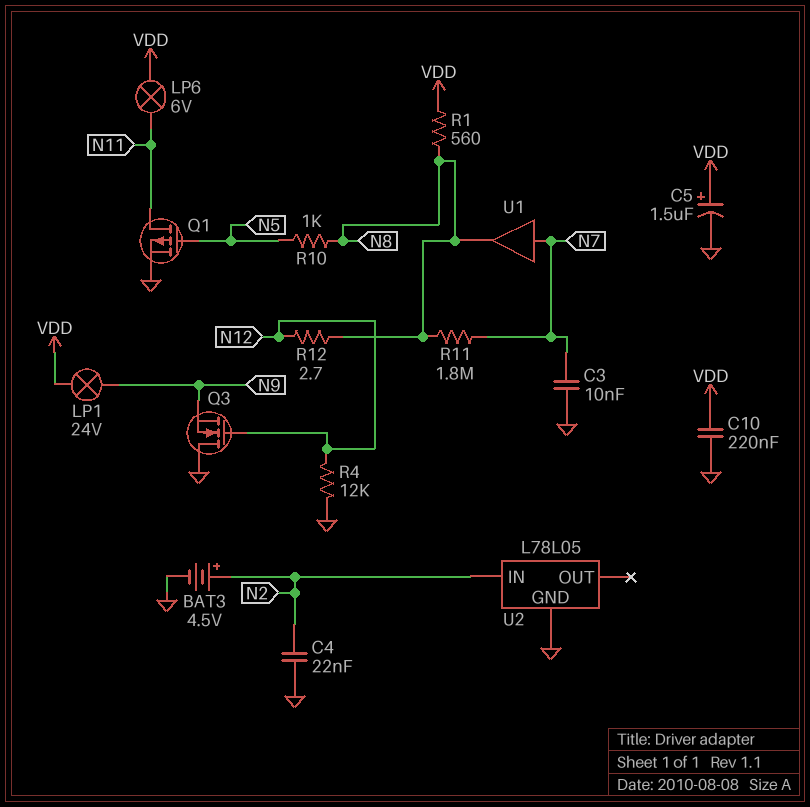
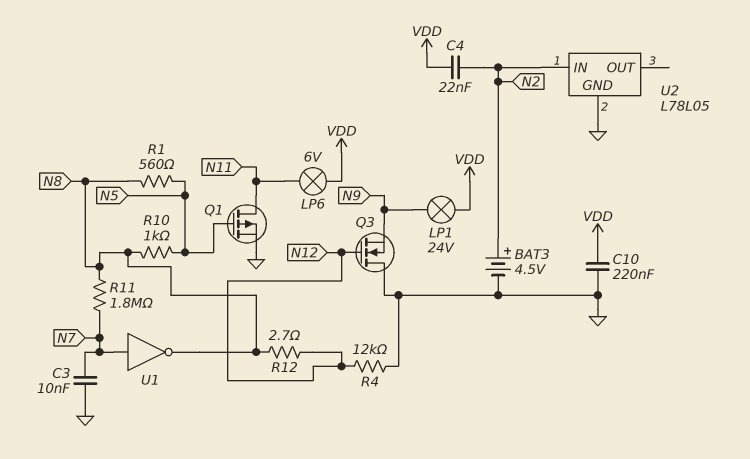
C4: 22nF (GND, N2) -> 22nF (N2, VDD)
C5: 1.5uF (plus VDD, minus GND) -> none
R1: 560 (N8, VDD) -> 560 (N5, N8)
U1: buffer (in N7, out N8) -> NOT (in N7, out N8)

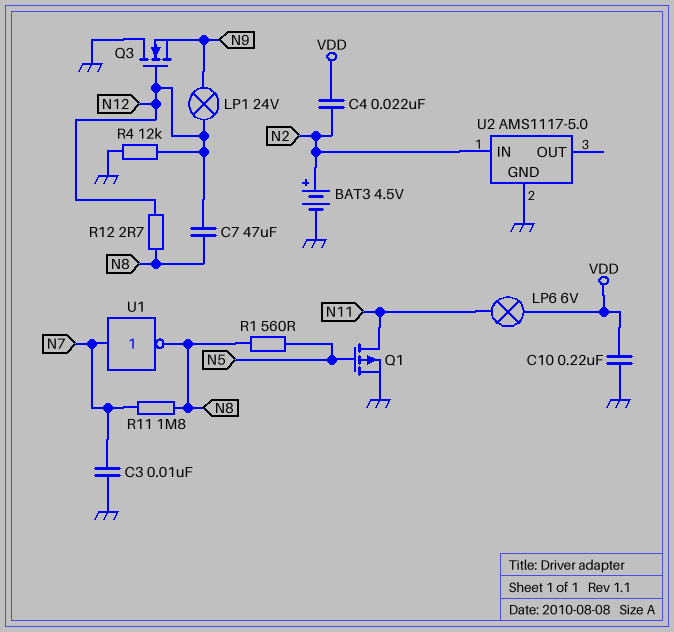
C7: none -> 47uF (N8, N12)
LP1: lamp 24V (N9, VDD) -> lamp 24V (N9, N12)
R10: 1k (N5, N8) -> none
U2: L78L05 -> AMS1117-5.0

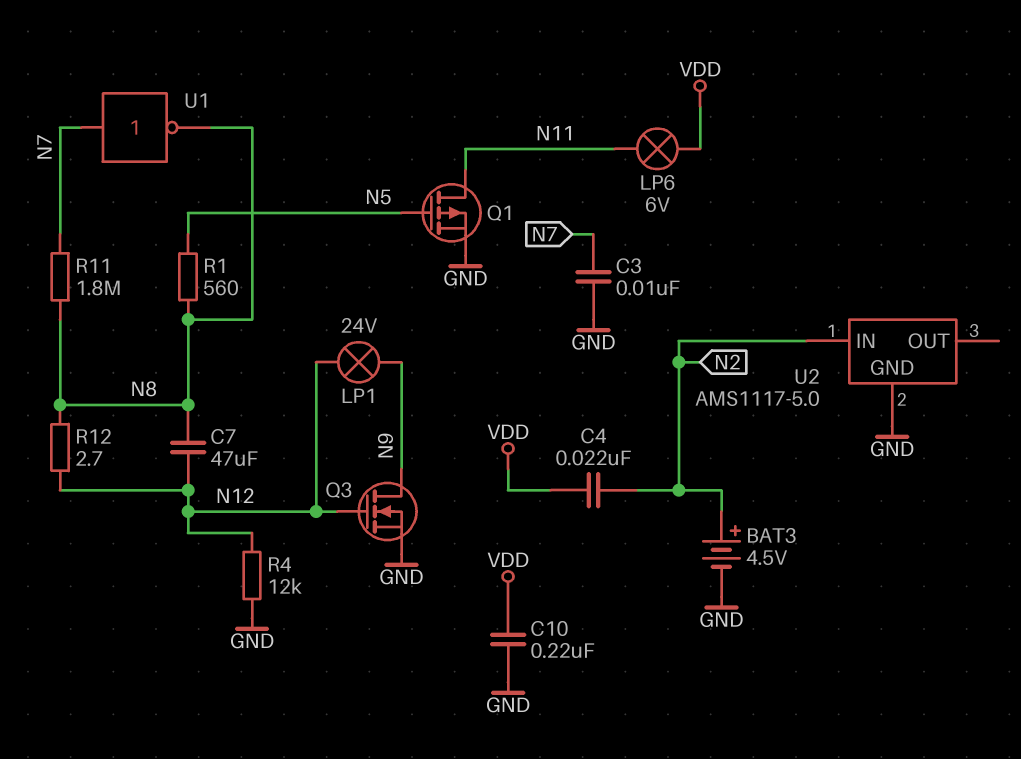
Q3: NMOS (G N12, D GND, S N9) -> NMOS (G N12, D N9, S GND)

